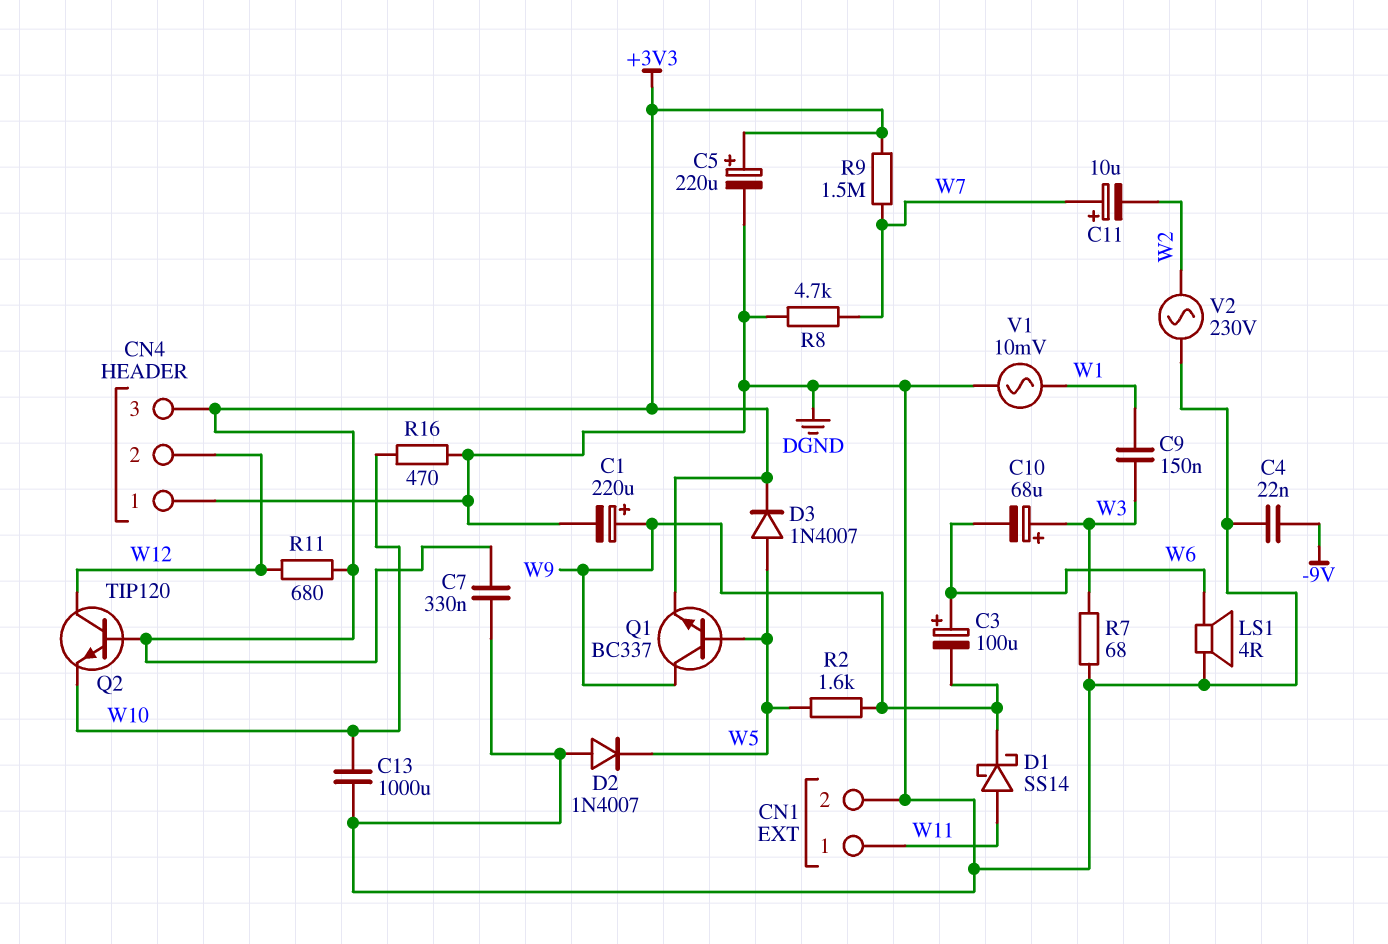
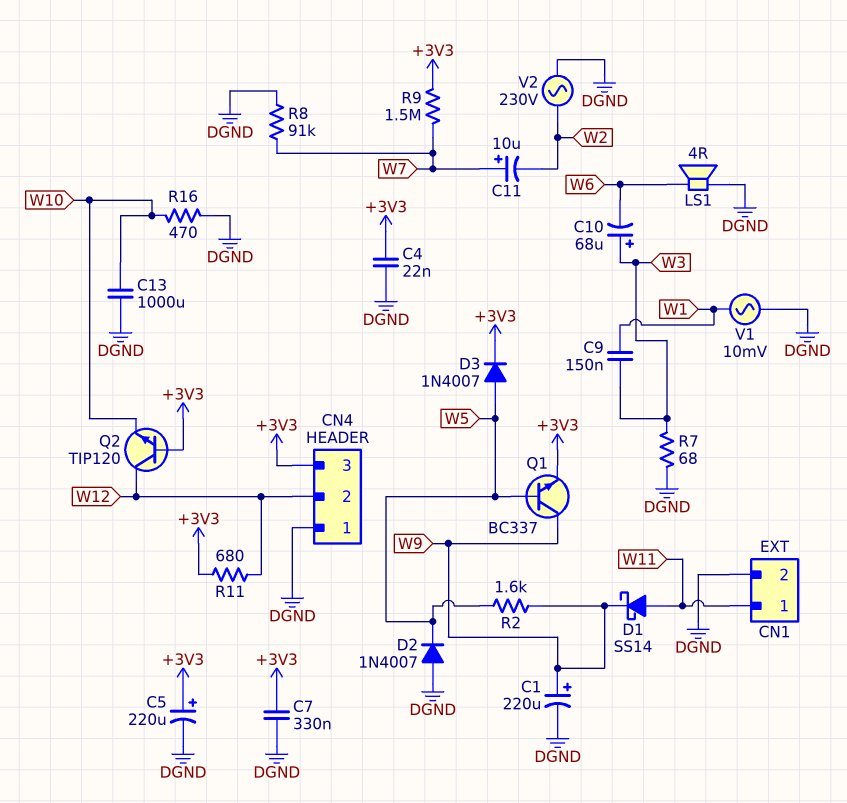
C3: 100uF (plus W6, minus W9) -> none
C4: 22nF (-9V, DGND) -> 22nF (+3V3, DGND)
R8: 4.7k (DGND, W7) -> 91k (DGND, W7)

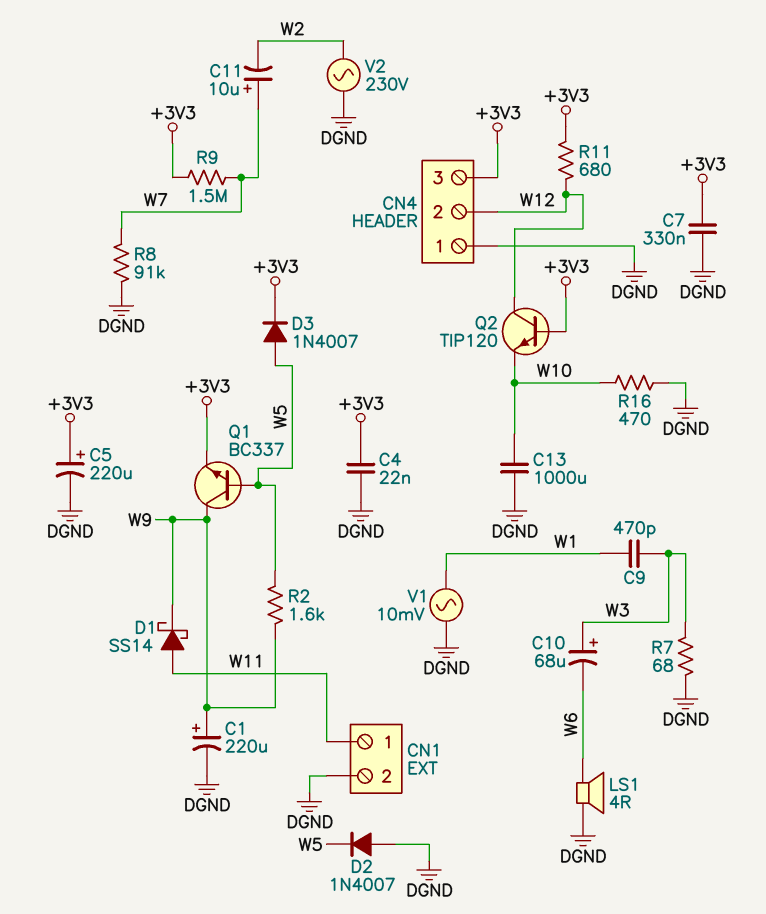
C9: 150nF (W1, W3) -> 470pF (W1, W3)

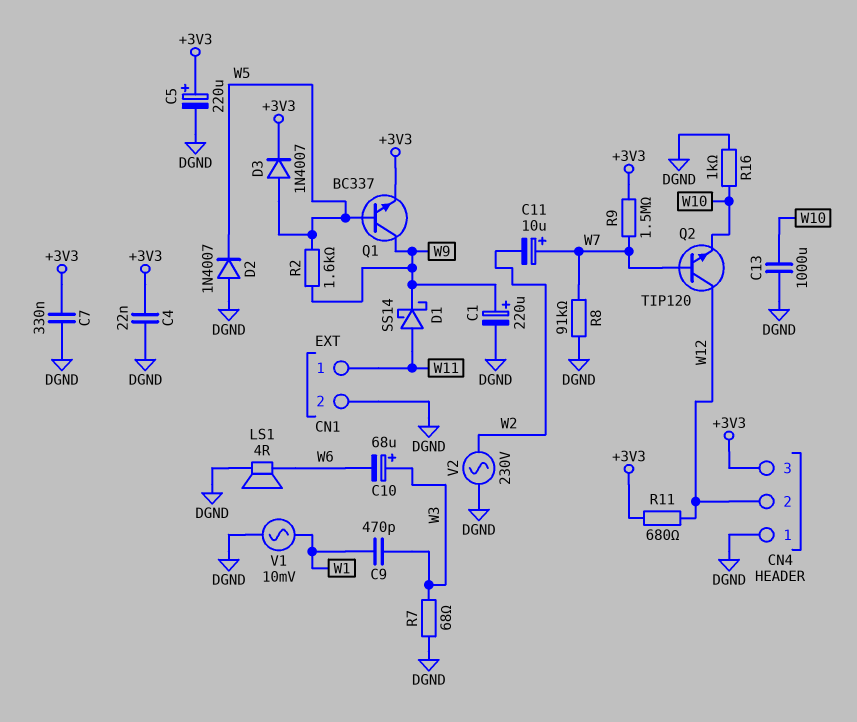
Q2: NPN TIP120 (B +3V3, C W12, E W10) -> NPN TIP120 (B W7, C W12, E W10)
R16: 470 (DGND, W10) -> 1k (DGND, W10)

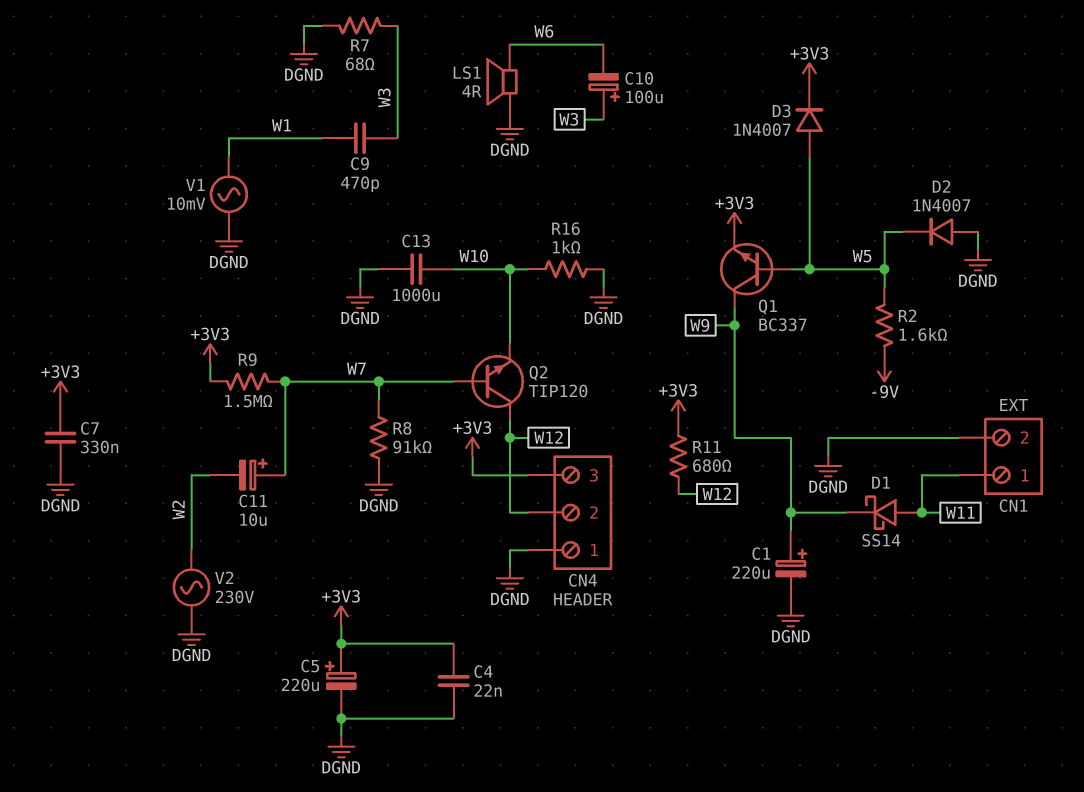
C10: 68uF (plus W3, minus W6) -> 100uF (plus W3, minus W6)
R2: 1.6k (W5, W9) -> 1.6k (-9V, W5)

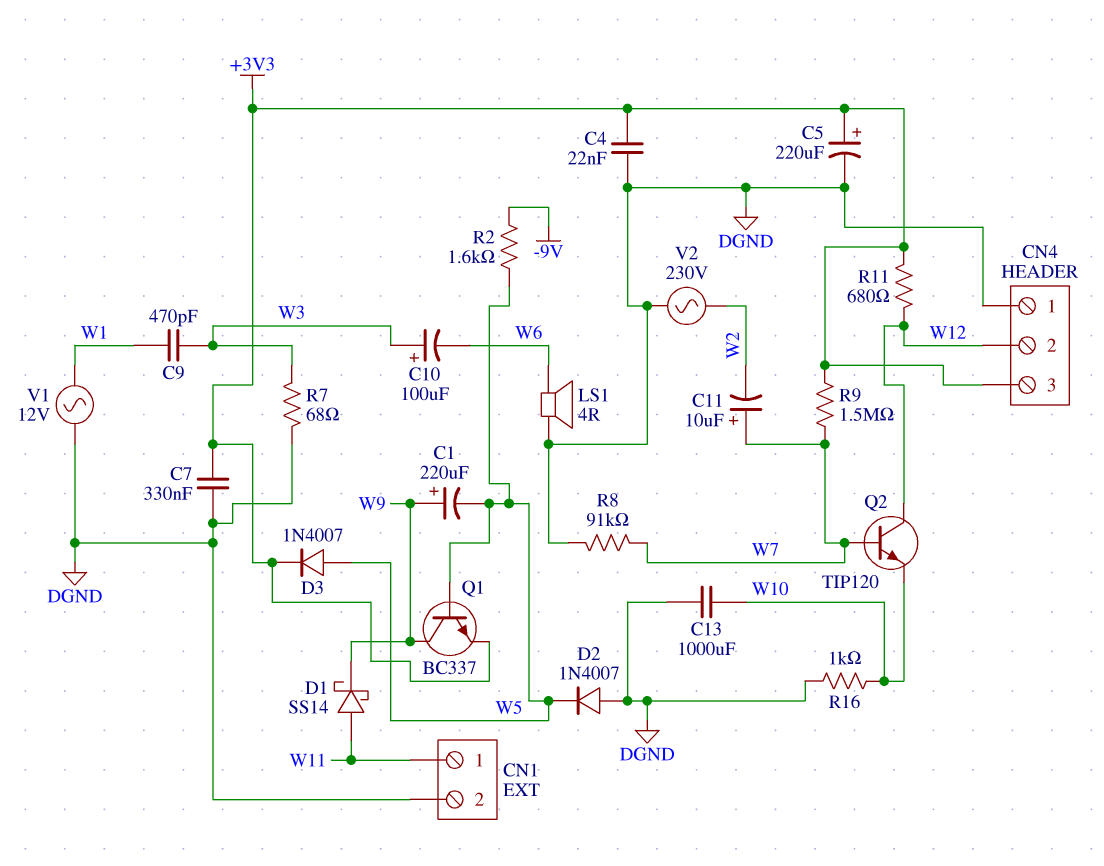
C1: 220uF (plus W9, minus DGND) -> 220uF (plus W9, minus W5)
V1: AC 10mV (DGND, W1) -> AC 12V (DGND, W1)

